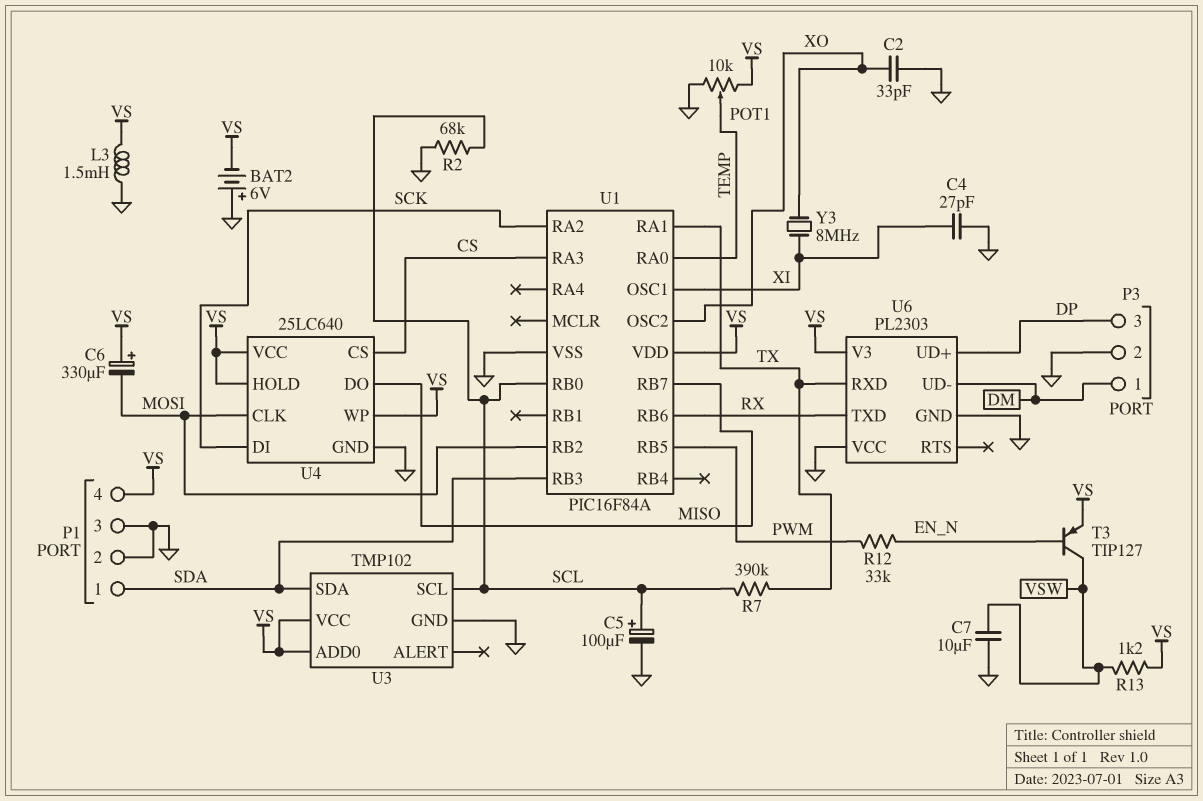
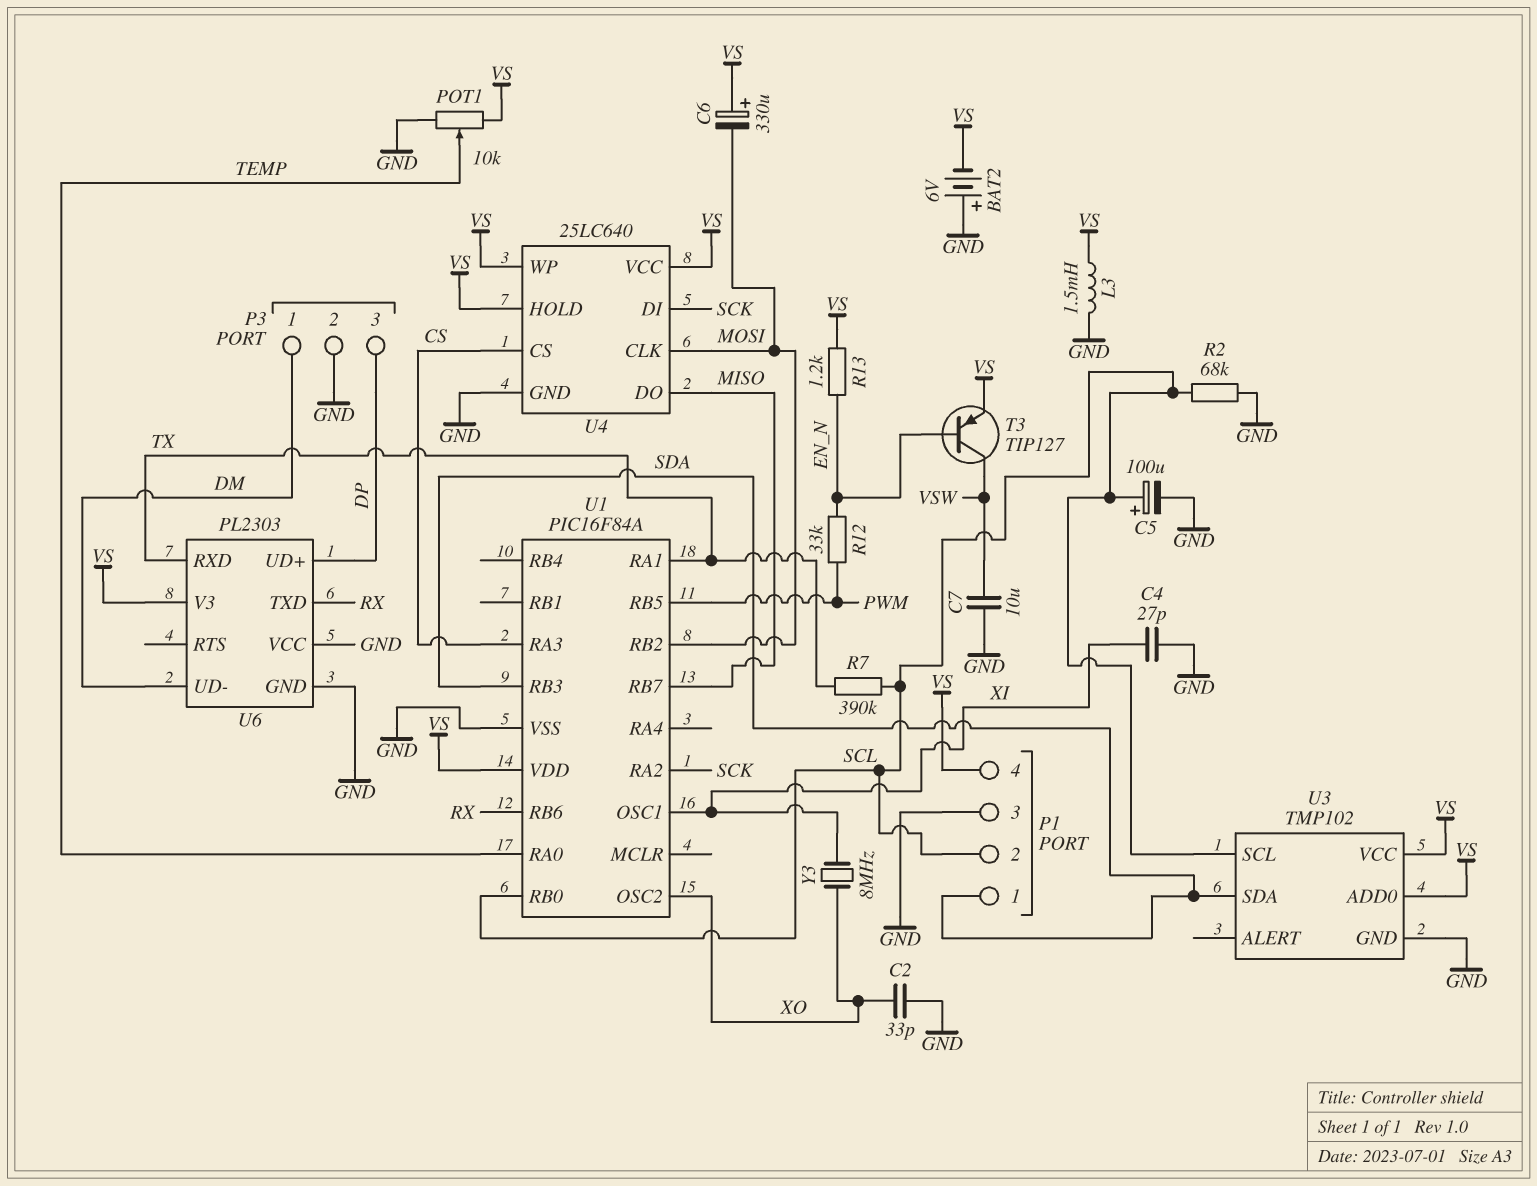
P1 pin 2: GND -> SCL
R13: 1.2k (VS, VSW) -> 1.2k (EN_N, VS)

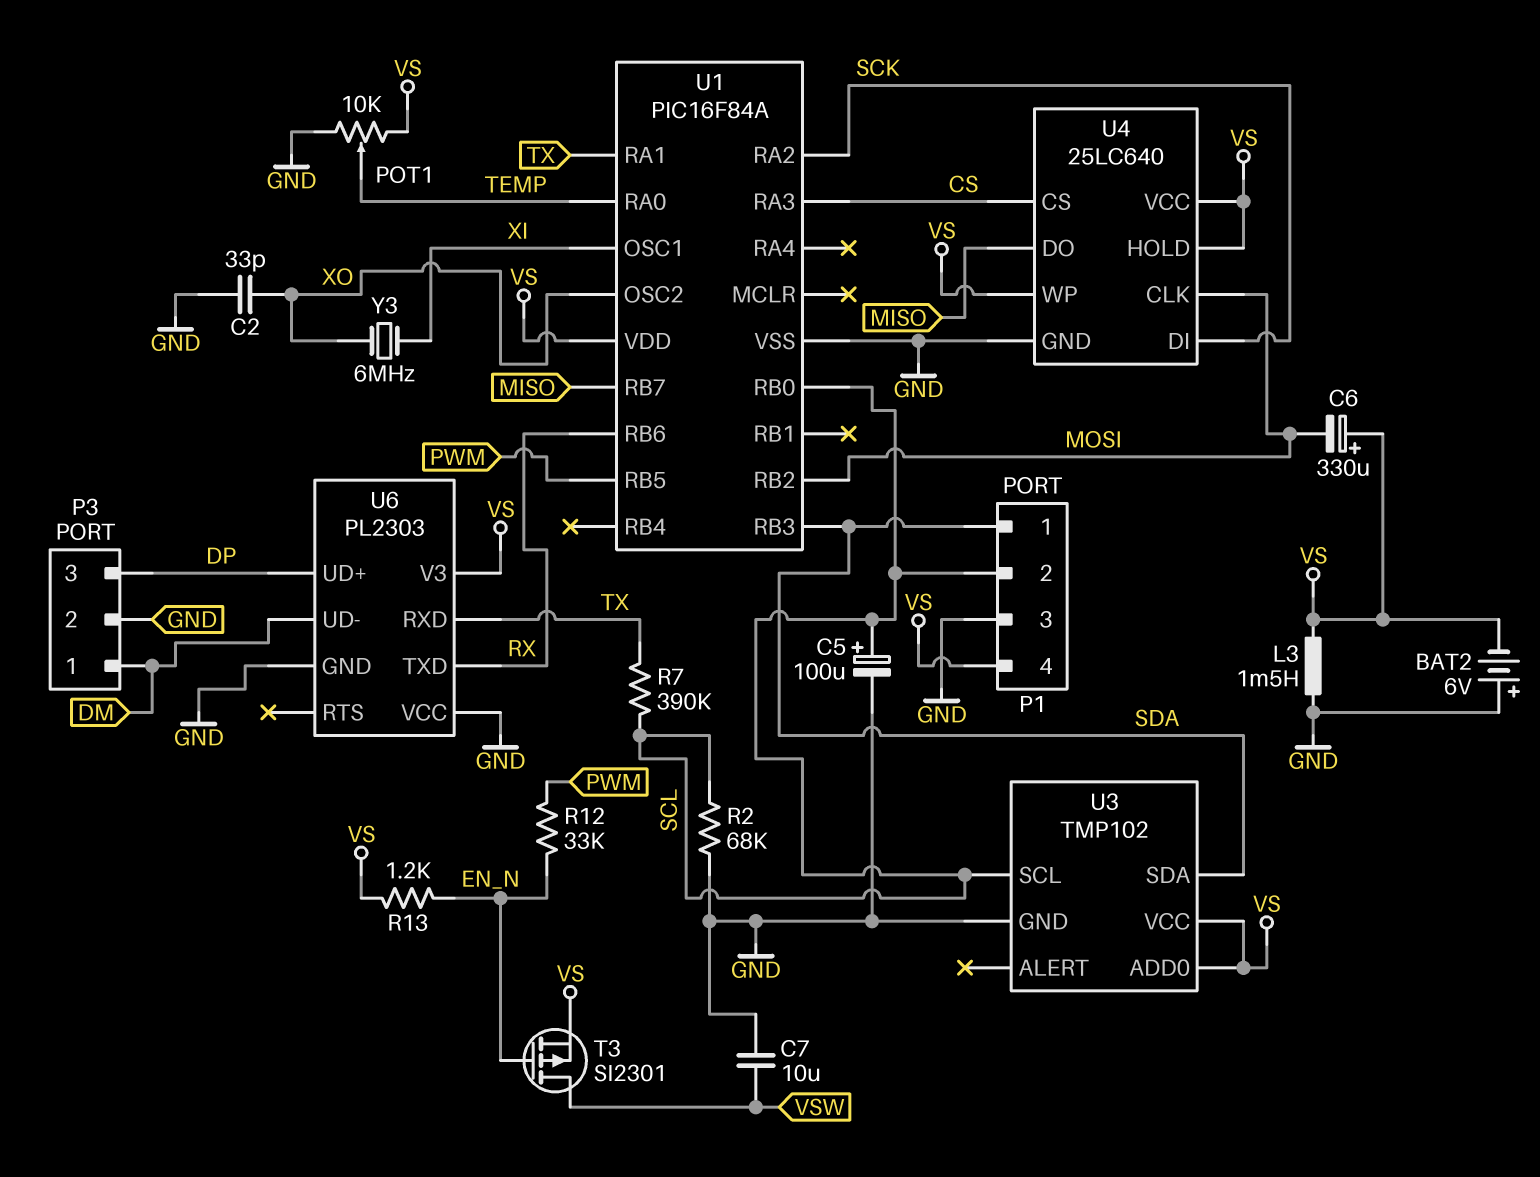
C4: 27pF (GND, XI) -> none
T3: PNP TIP127 (B EN_N, C VSW, E VS) -> PMOS SI2301 (G EN_N, D VSW, S VS)
Y3: 8MHz (XI, XO) -> 6MHz (XI, XO)

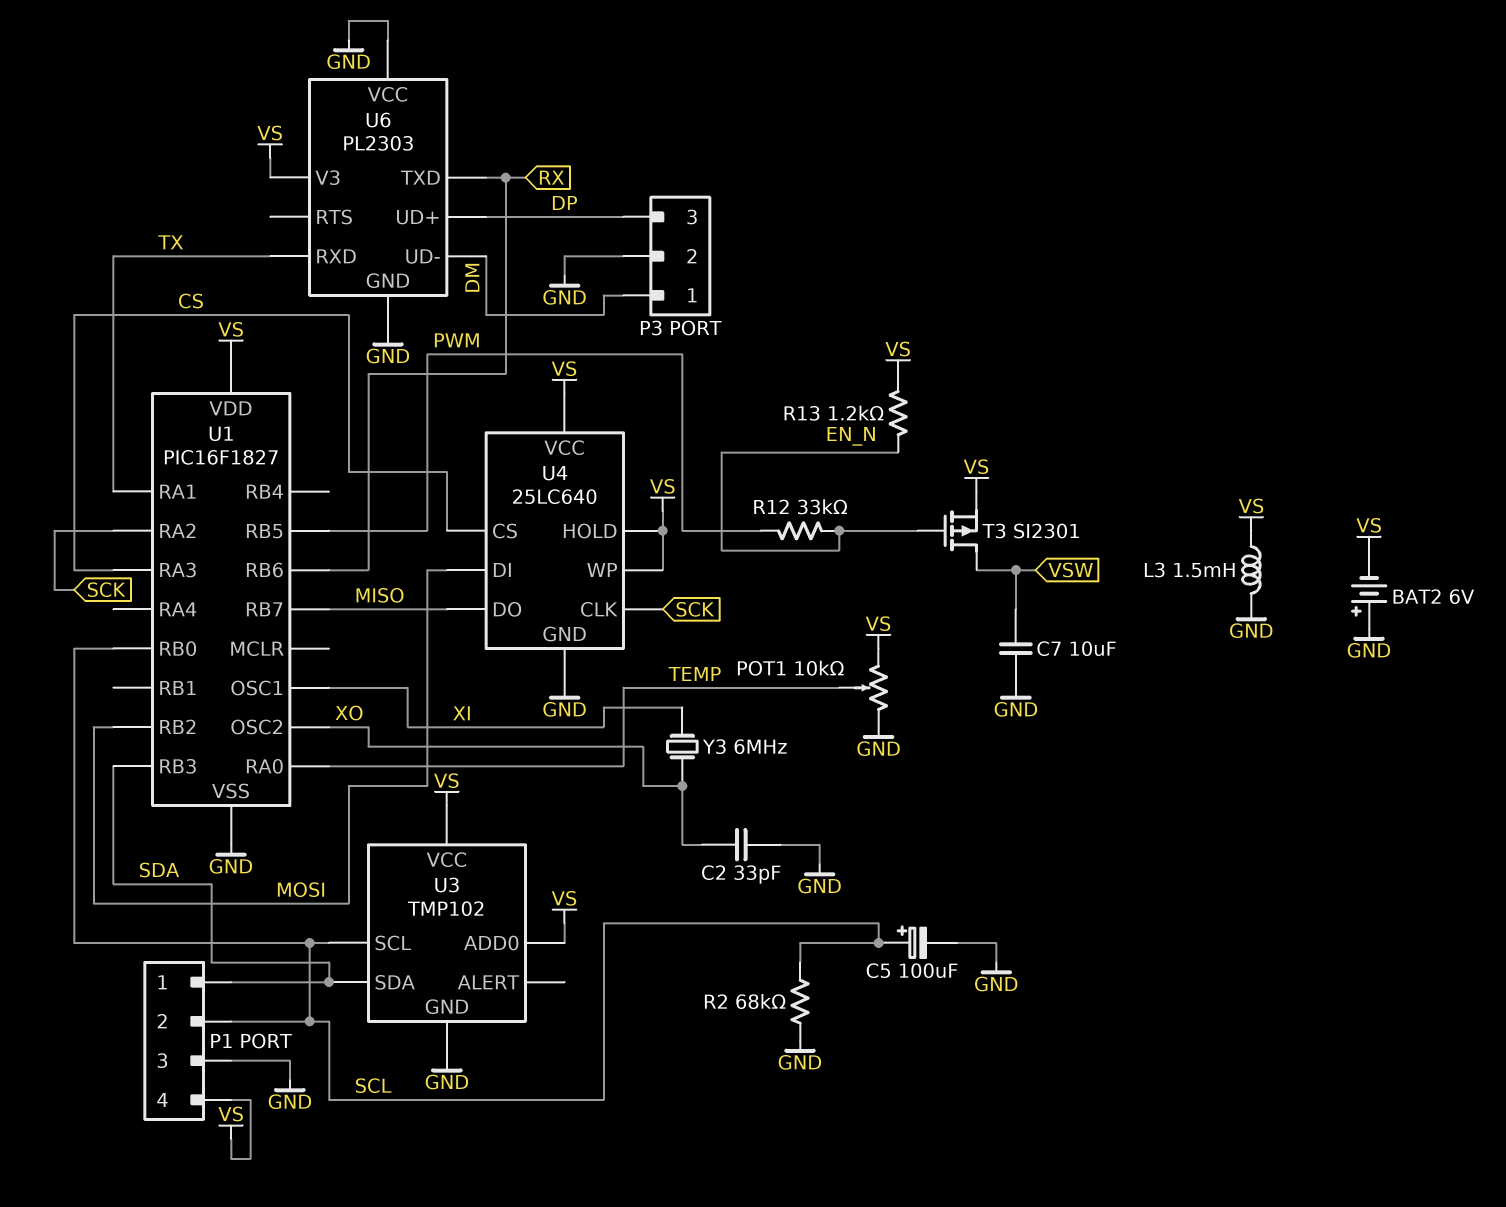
C6: 330uF (plus VS, minus MOSI) -> none
R7: 390k (SCL, TX) -> none
U1: PIC16F84A -> PIC16F1827
U4 pin CLK: MOSI -> SCK
U4 pin DI: SCK -> MOSI

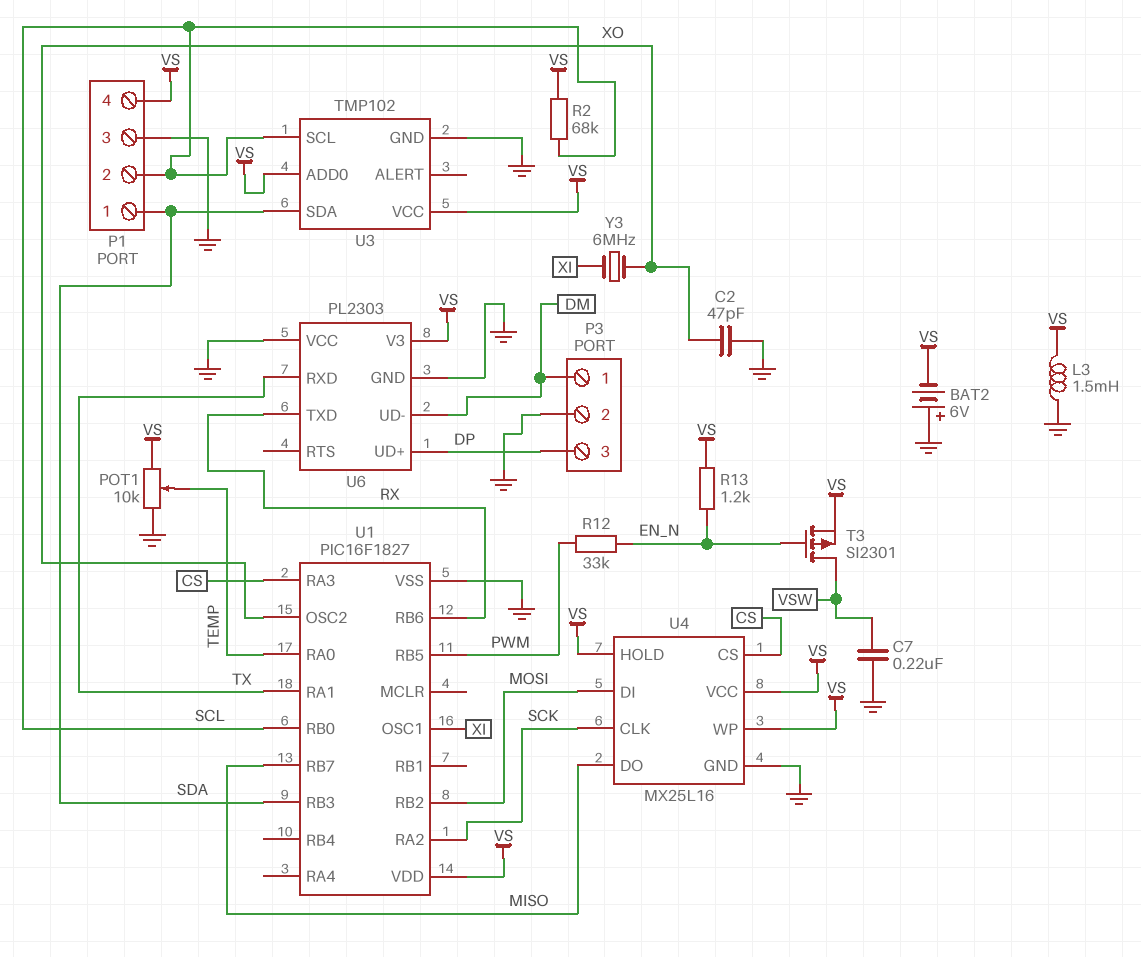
C2: 33pF (GND, XO) -> 47pF (GND, XO)
C5: 100uF (plus SCL, minus GND) -> none
C7: 10uF (GND, VSW) -> 220nF (GND, VSW)
R2: 68k (GND, SCL) -> 68k (SCL, VS)
U4: 25LC640 -> MX25L16

